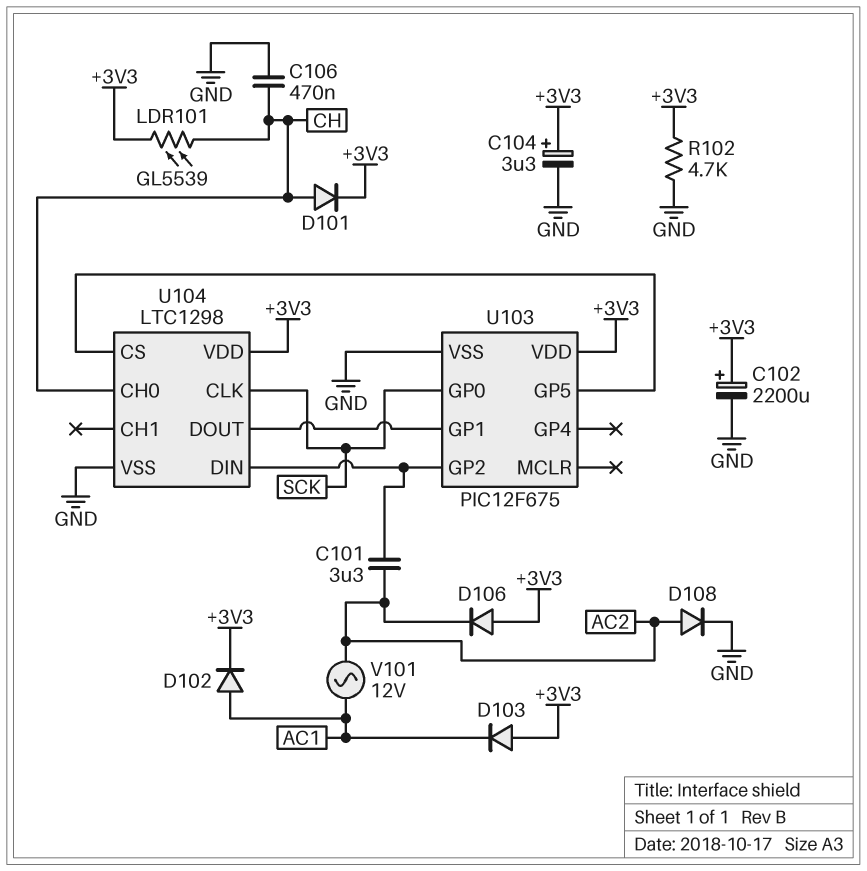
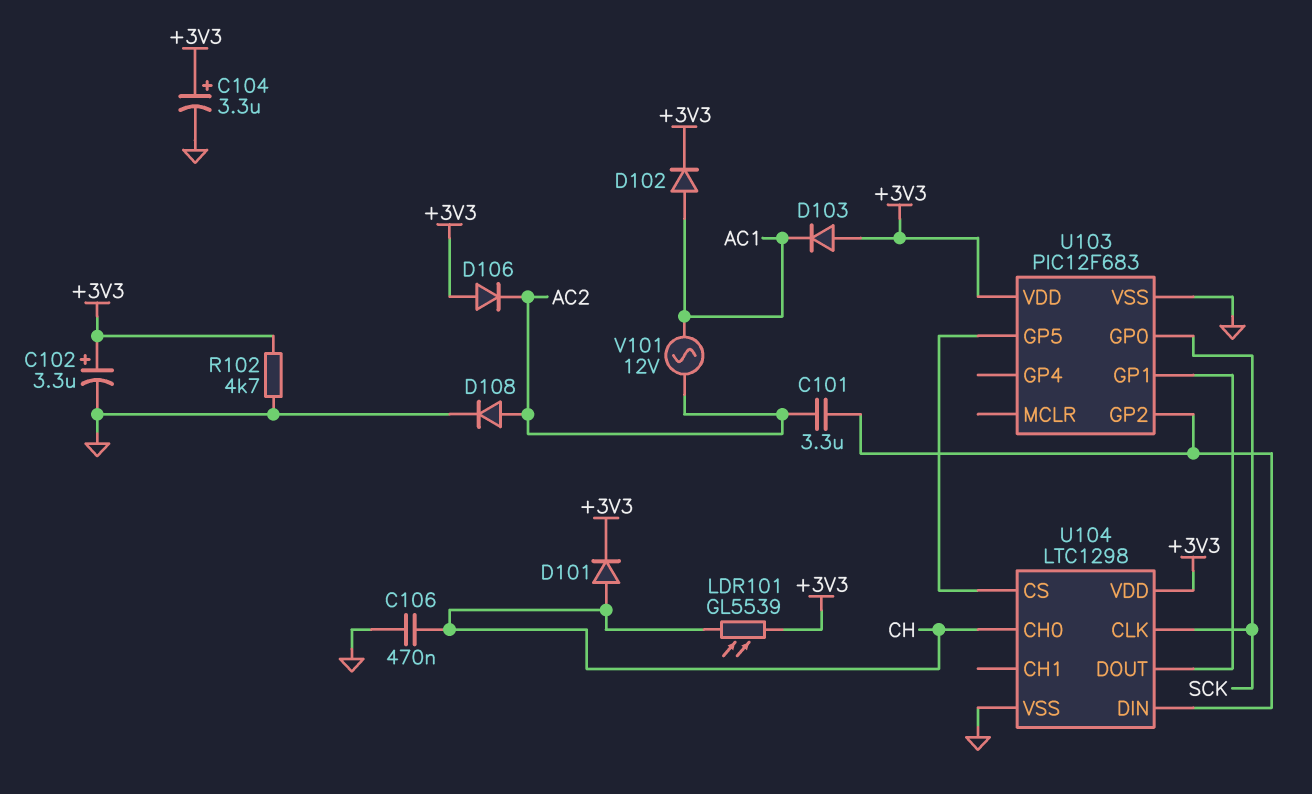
C102: 2200uF (plus +3V3, minus GND) -> 3.3uF (plus +3V3, minus GND)
U103: PIC12F675 -> PIC12F683

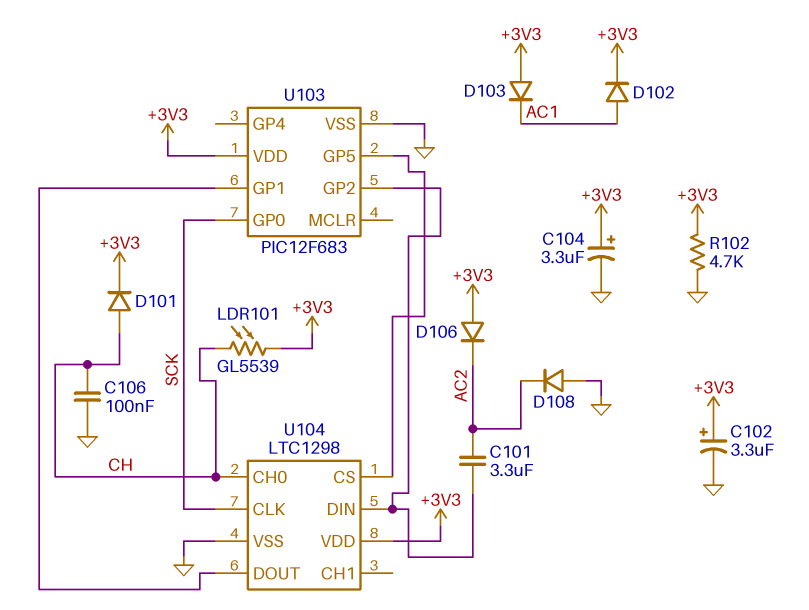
C106: 470nF (CH, GND) -> 100nF (CH, GND)
D108: diode (A AC2, K GND) -> diode (A GND, K AC2)
V101: AC 12V (AC1, AC2) -> none

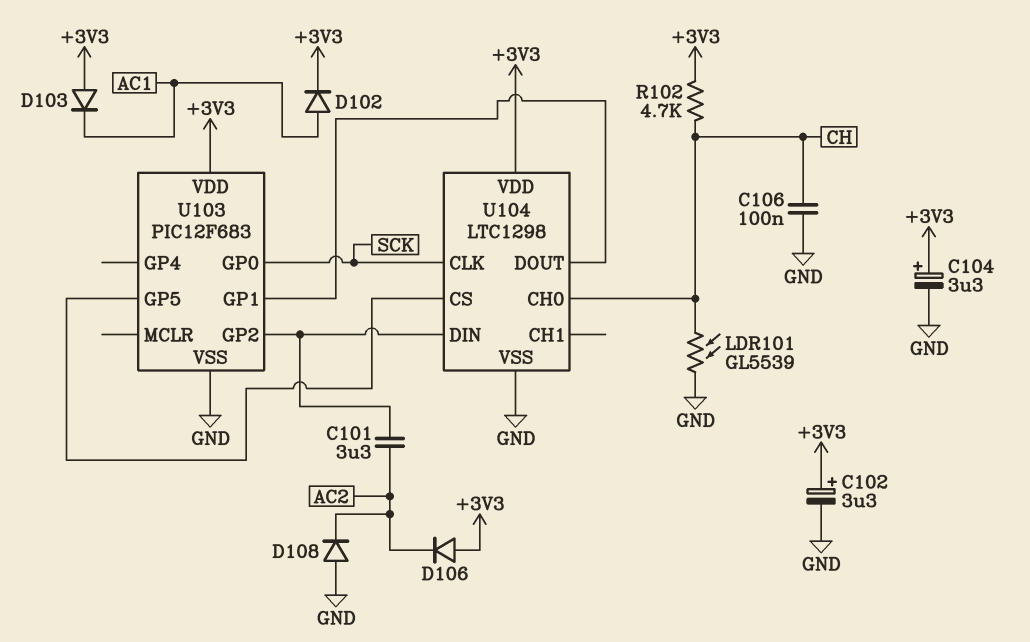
D101: diode (A CH, K +3V3) -> none
LDR101: GL5539 (+3V3, CH) -> GL5539 (CH, GND)
R102: 4.7k (+3V3, GND) -> 4.7k (+3V3, CH)

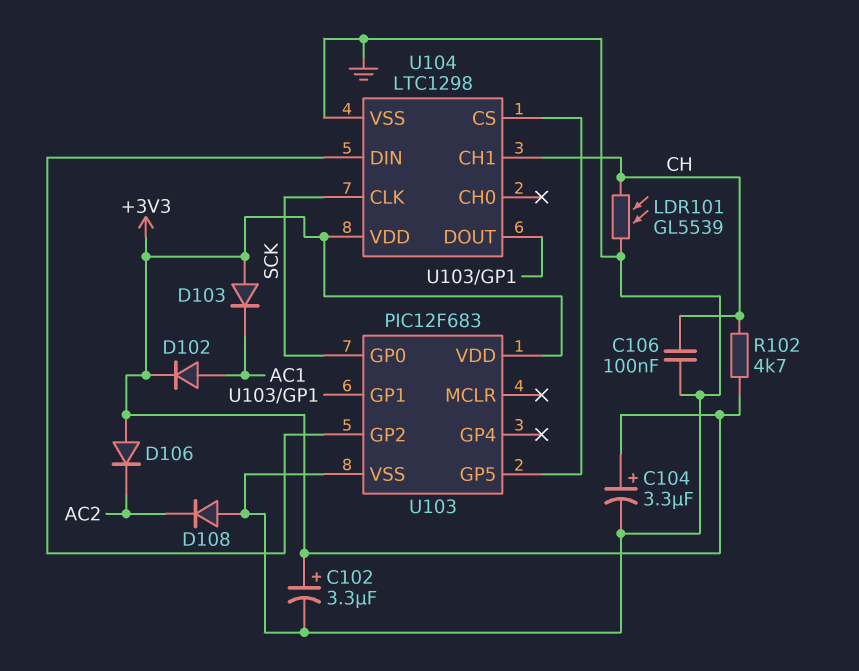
C101: 3.3uF (AC2, U103/GP2) -> none
U104 pin CH0: CH -> none
U104 pin CH1: none -> CH

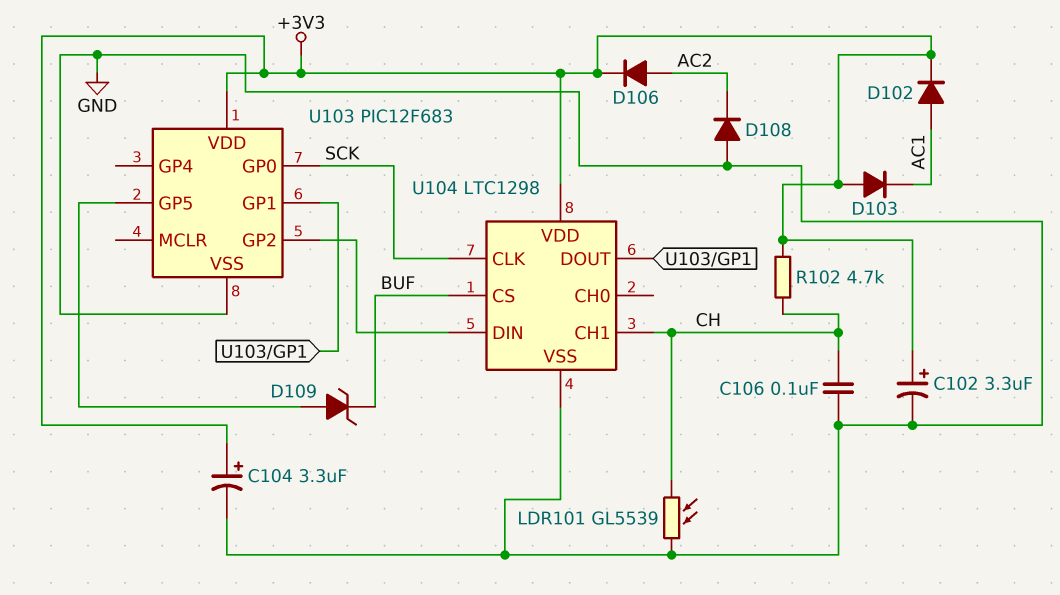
D106: diode (A +3V3, K AC2) -> diode (A AC2, K +3V3)
D109: none -> zener (A U103/GP5, K BUF)
U104 pin CS: U103/GP5 -> BUF

